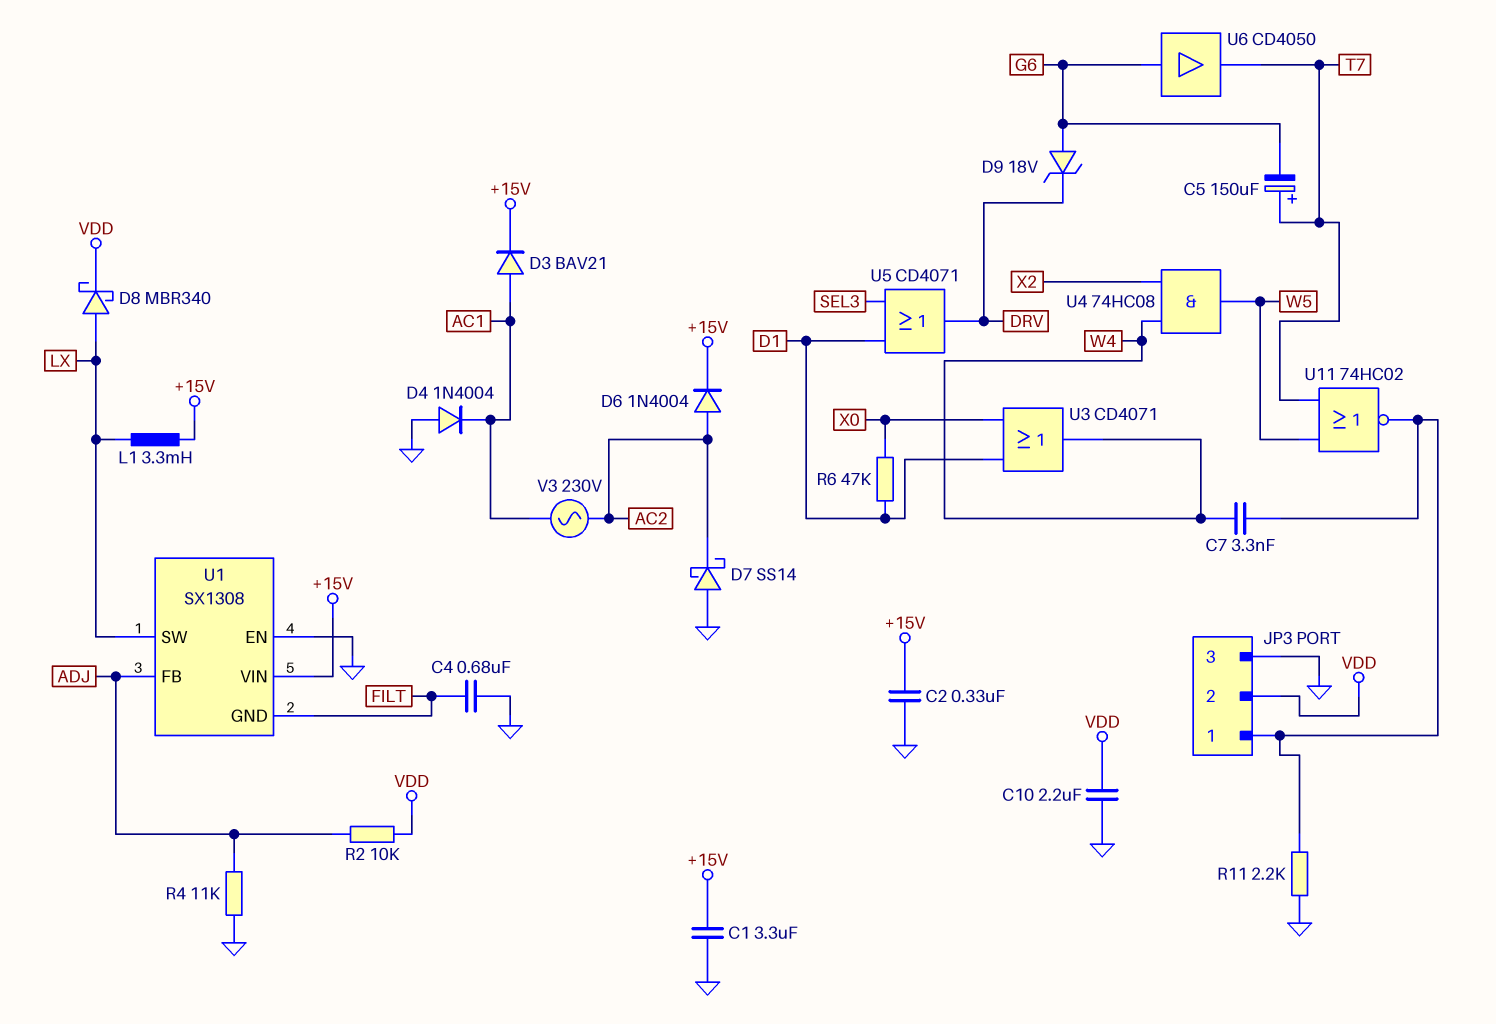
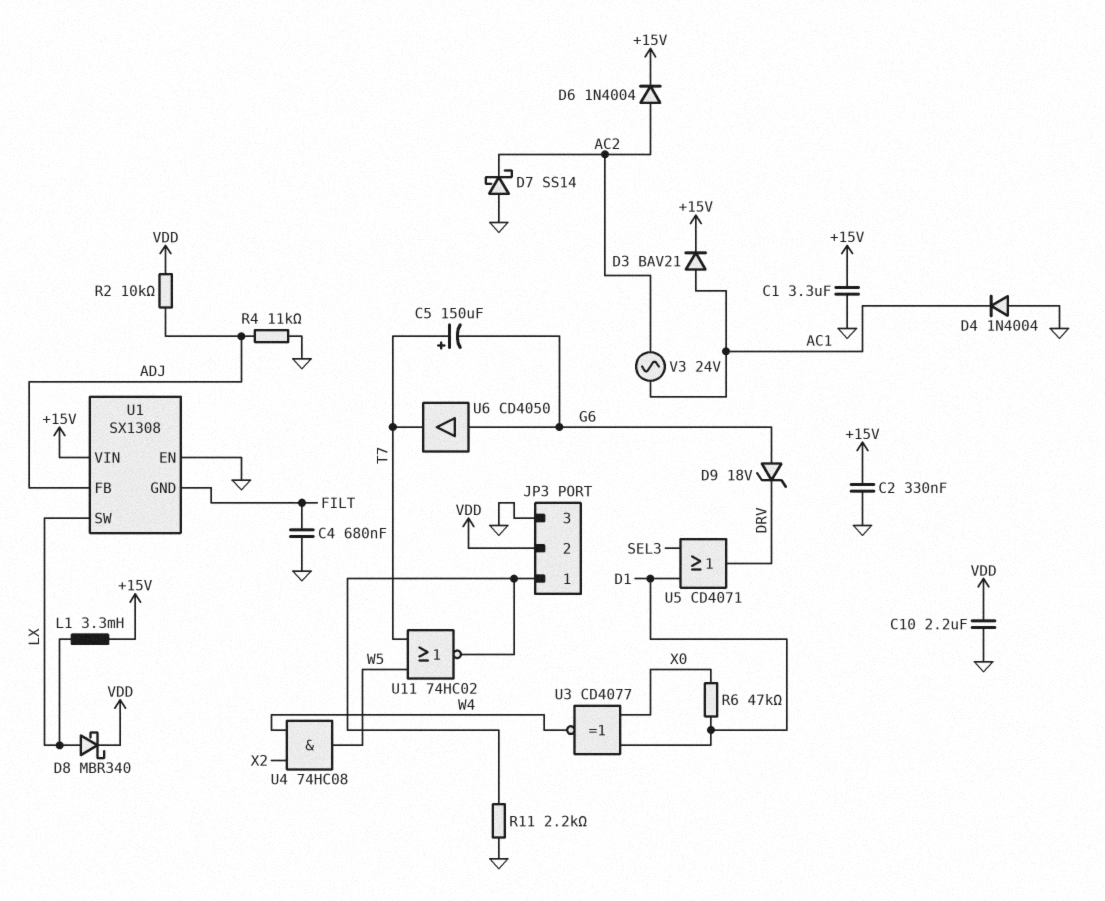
C7: 3.3nF (JP3/1, W4) -> none
U3: OR CD4071 (in D1, in X0, out W4) -> XNOR CD4077 (in D1, in X0, out W4)
V3: AC 230V (AC1, AC2) -> AC 24V (AC1, AC2)

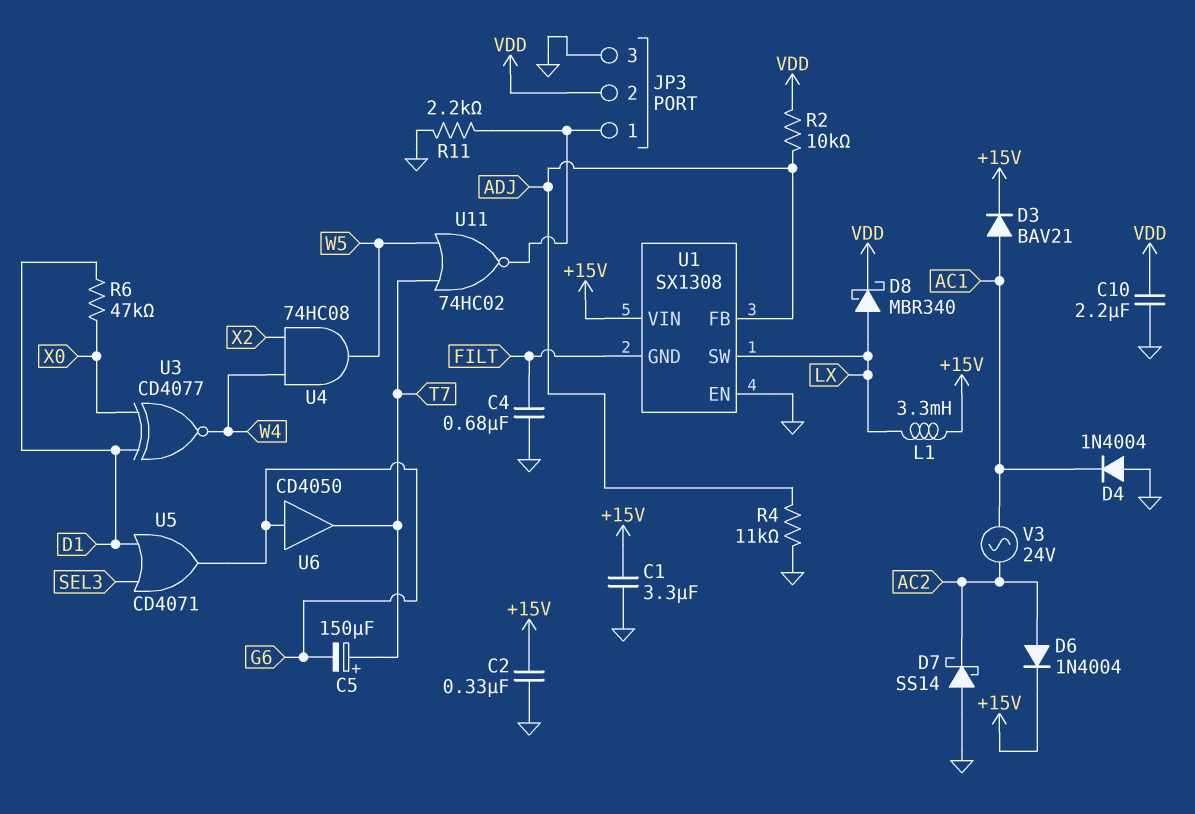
D9: zener 18V (A G6, K DRV) -> none
U5: OR CD4071 (in D1, in SEL3, out DRV) -> OR CD4071 (in D1, in SEL3, out G6)

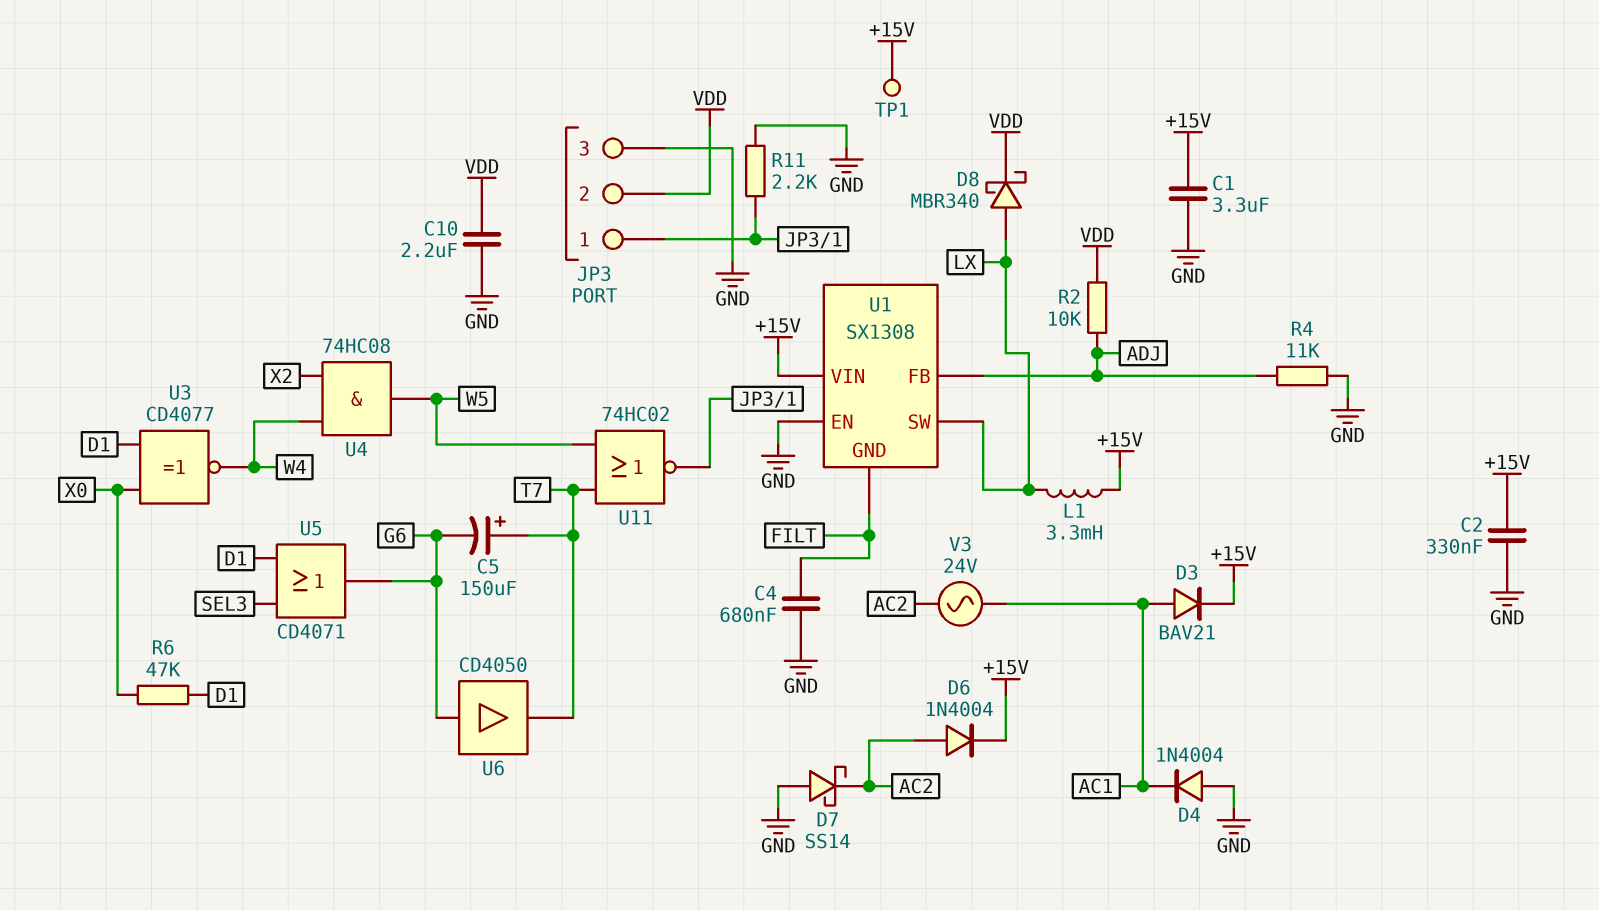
TP1: none -> test point (+15V)

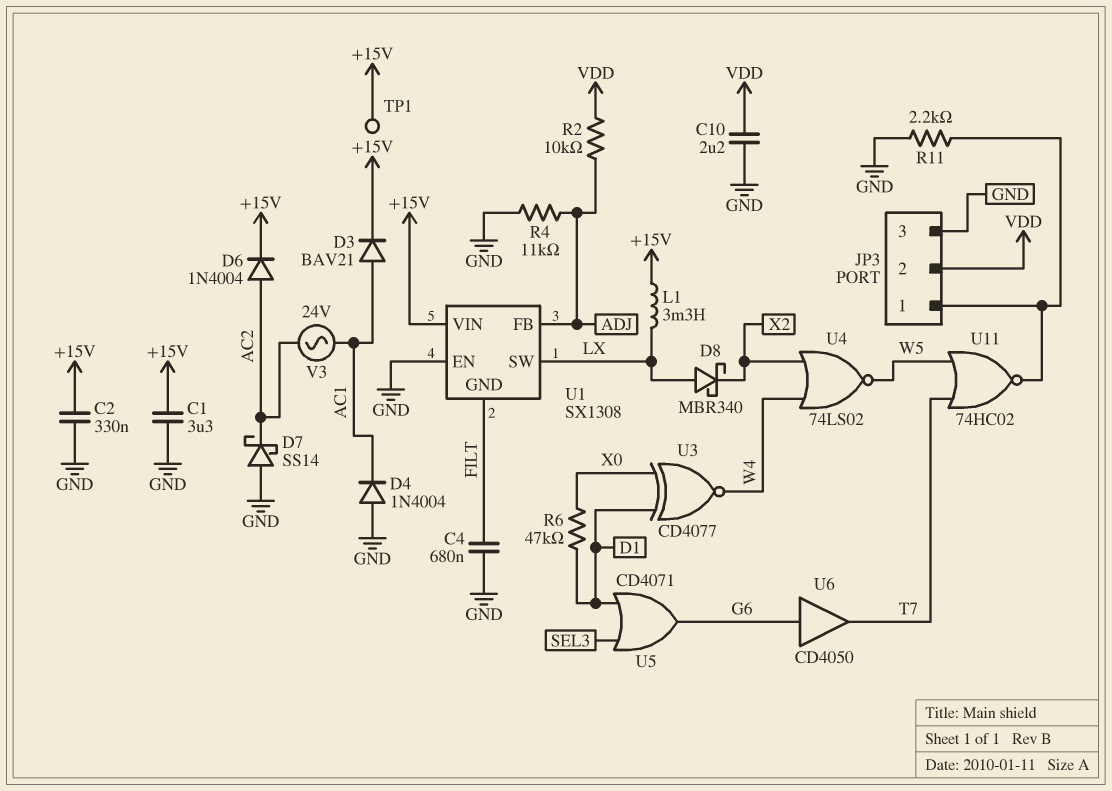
C5: 150uF (plus T7, minus G6) -> none
D8: schottky MBR340 (A LX, K VDD) -> schottky MBR340 (A LX, K X2)
U4: AND 74HC08 (in W4, in X2, out W5) -> NOR 74LS02 (in W4, in X2, out W5)

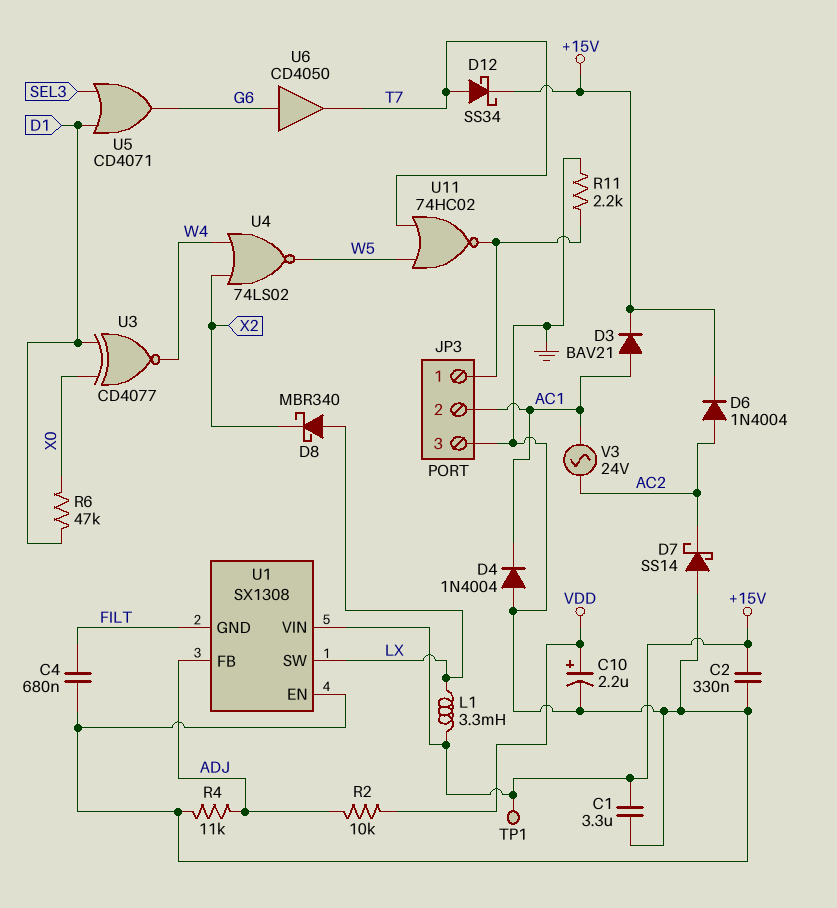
C10: 2.2uF (GND, VDD) -> 2.2uF (plus VDD, minus GND)
D12: none -> schottky SS34 (A T7, K +15V)
JP3 pin 2: VDD -> AC1

